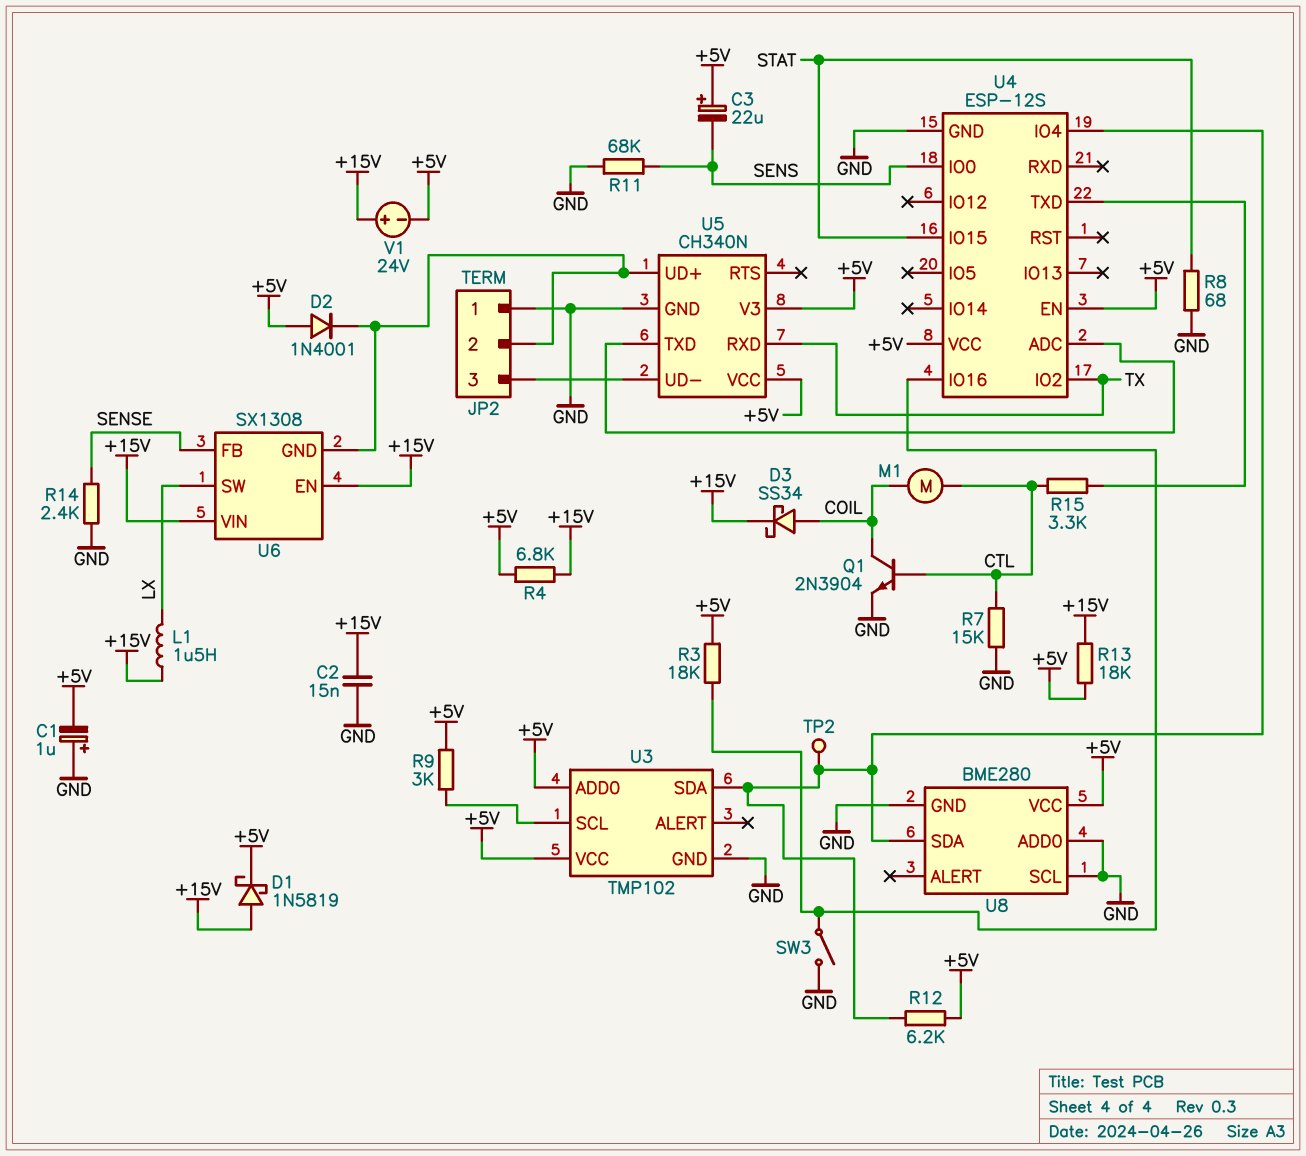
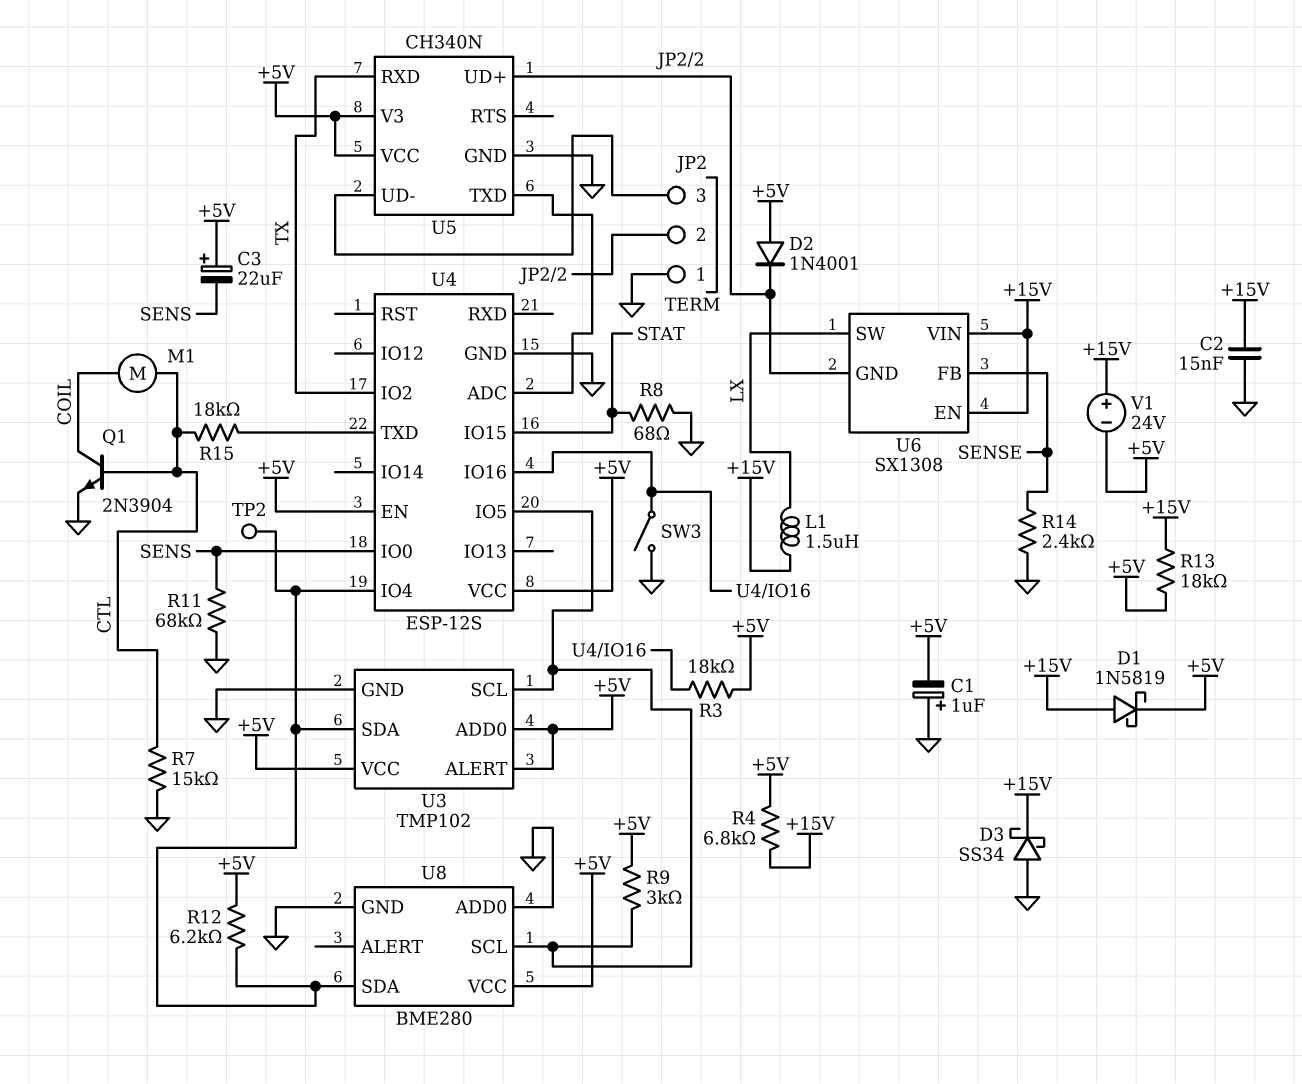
D3: schottky SS34 (A COIL, K +15V) -> schottky SS34 (A GND, K +15V)
R15: 3.3k (CTL, U4/TXD) -> 18k (CTL, U4/TXD)
U3 pin ALERT: none -> +5V
U4 pin IO5: none -> U3/SCL
U8 pin SCL: GND -> U3/SCL

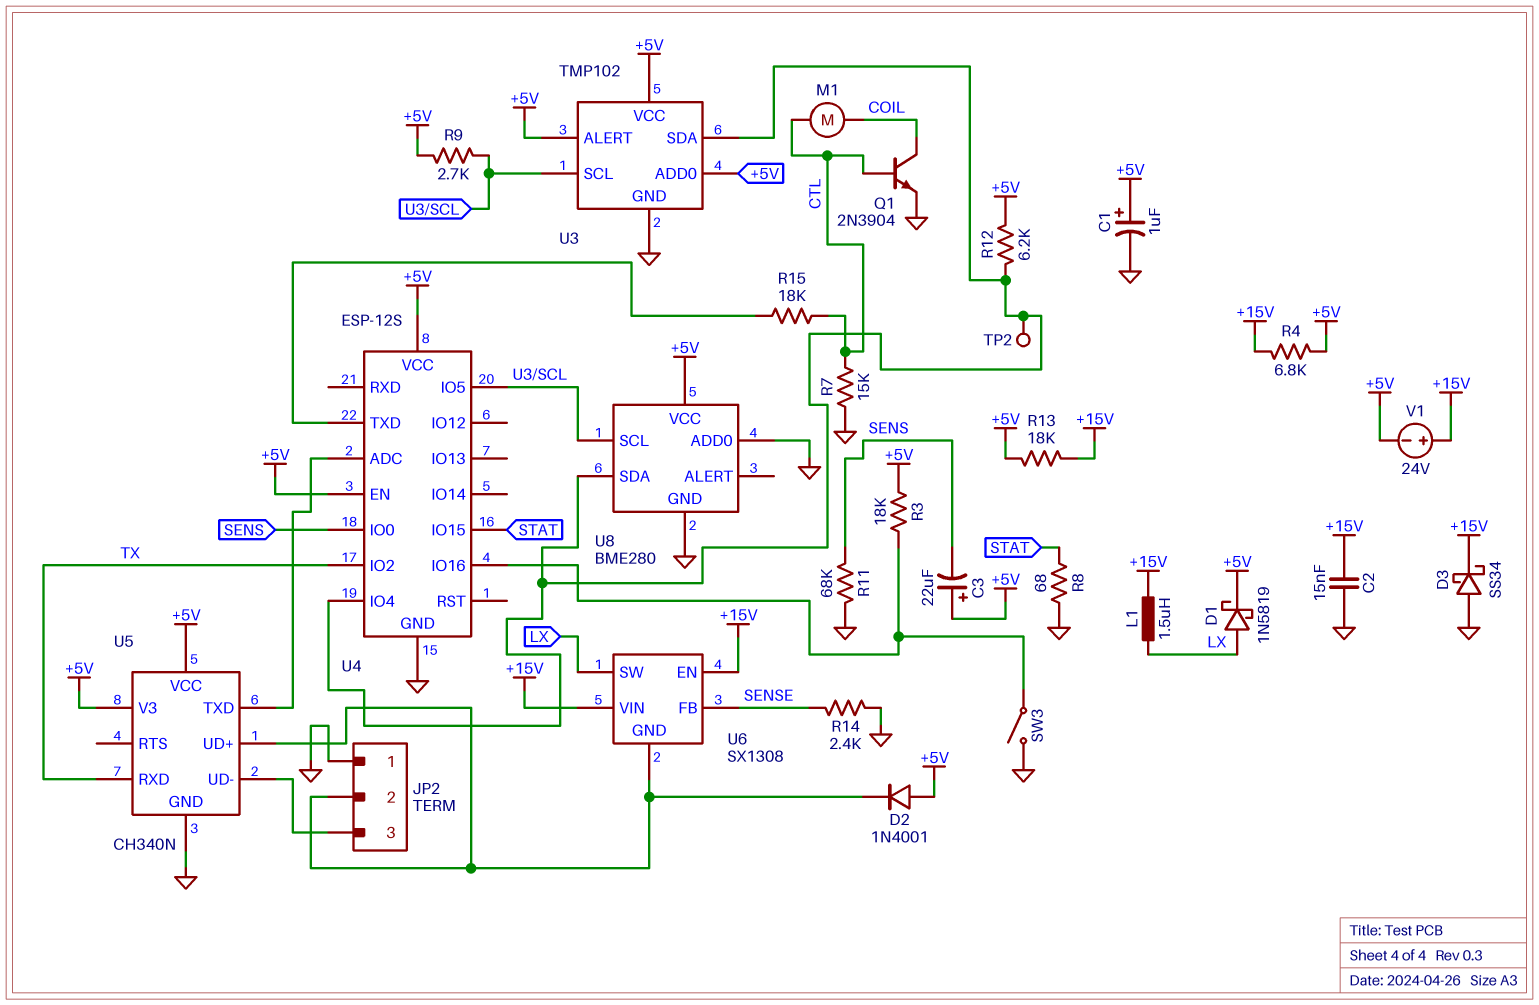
C1: 1uF (plus GND, minus +5V) -> 1uF (plus +5V, minus GND)
D1: schottky 1N5819 (A +15V, K +5V) -> schottky 1N5819 (A LX, K +5V)
R9: 3k (+5V, U3/SCL) -> 2.7k (+5V, U3/SCL)

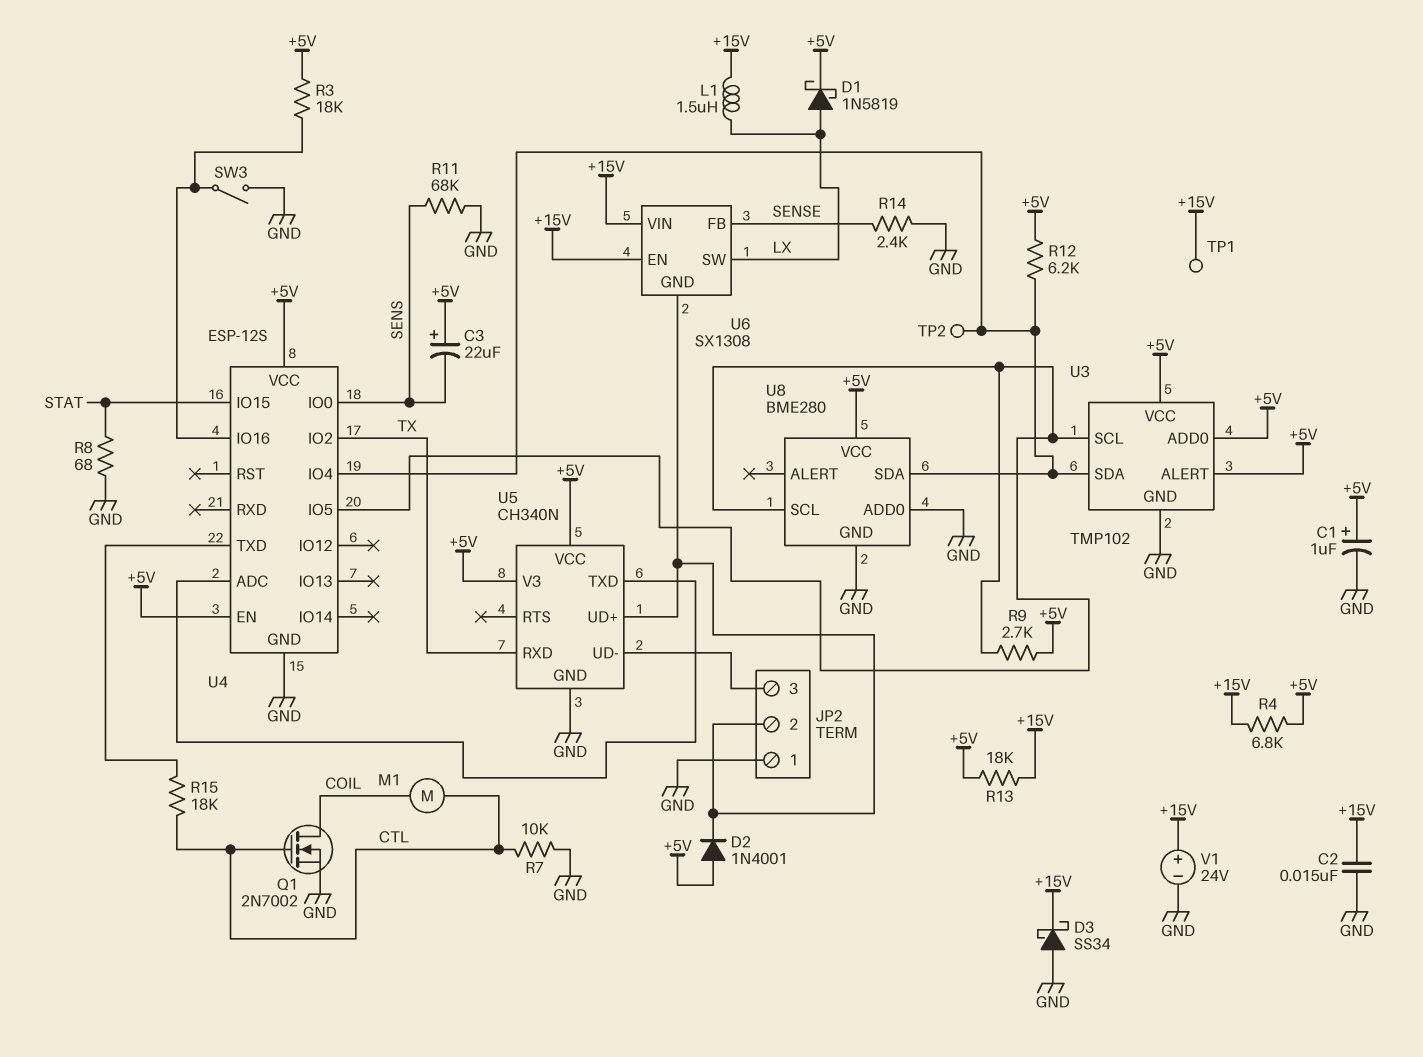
Q1: NPN 2N3904 (B CTL, C COIL, E GND) -> NMOS 2N7002 (G CTL, D COIL, S GND)
R7: 15k (CTL, GND) -> 10k (CTL, GND)
TP1: none -> test point (+15V)
V1: 24V (plus +15V, minus +5V) -> 24V (plus +15V, minus GND)

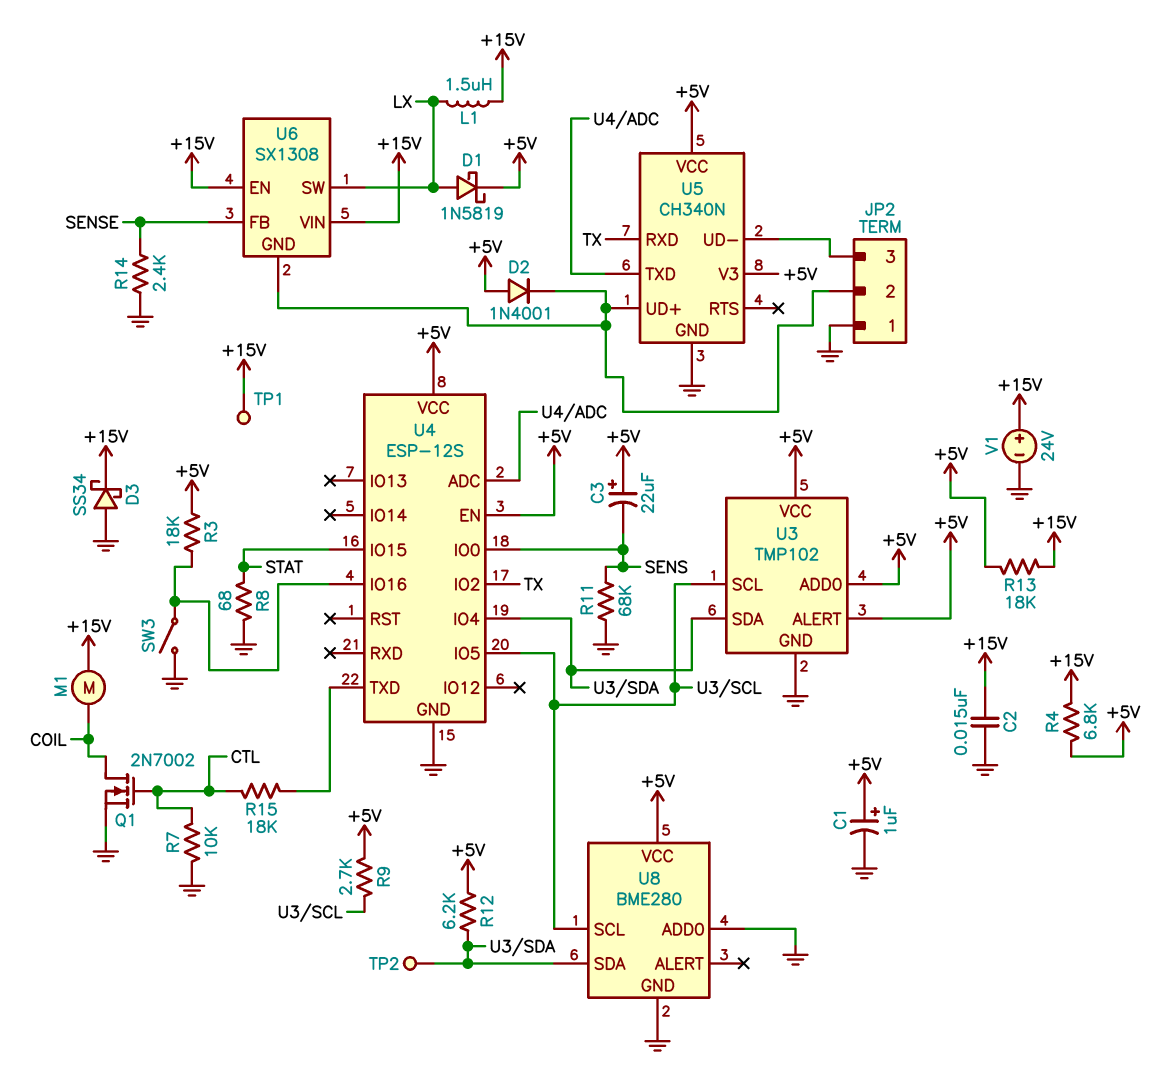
M1: motor (COIL, CTL) -> motor (+15V, COIL)

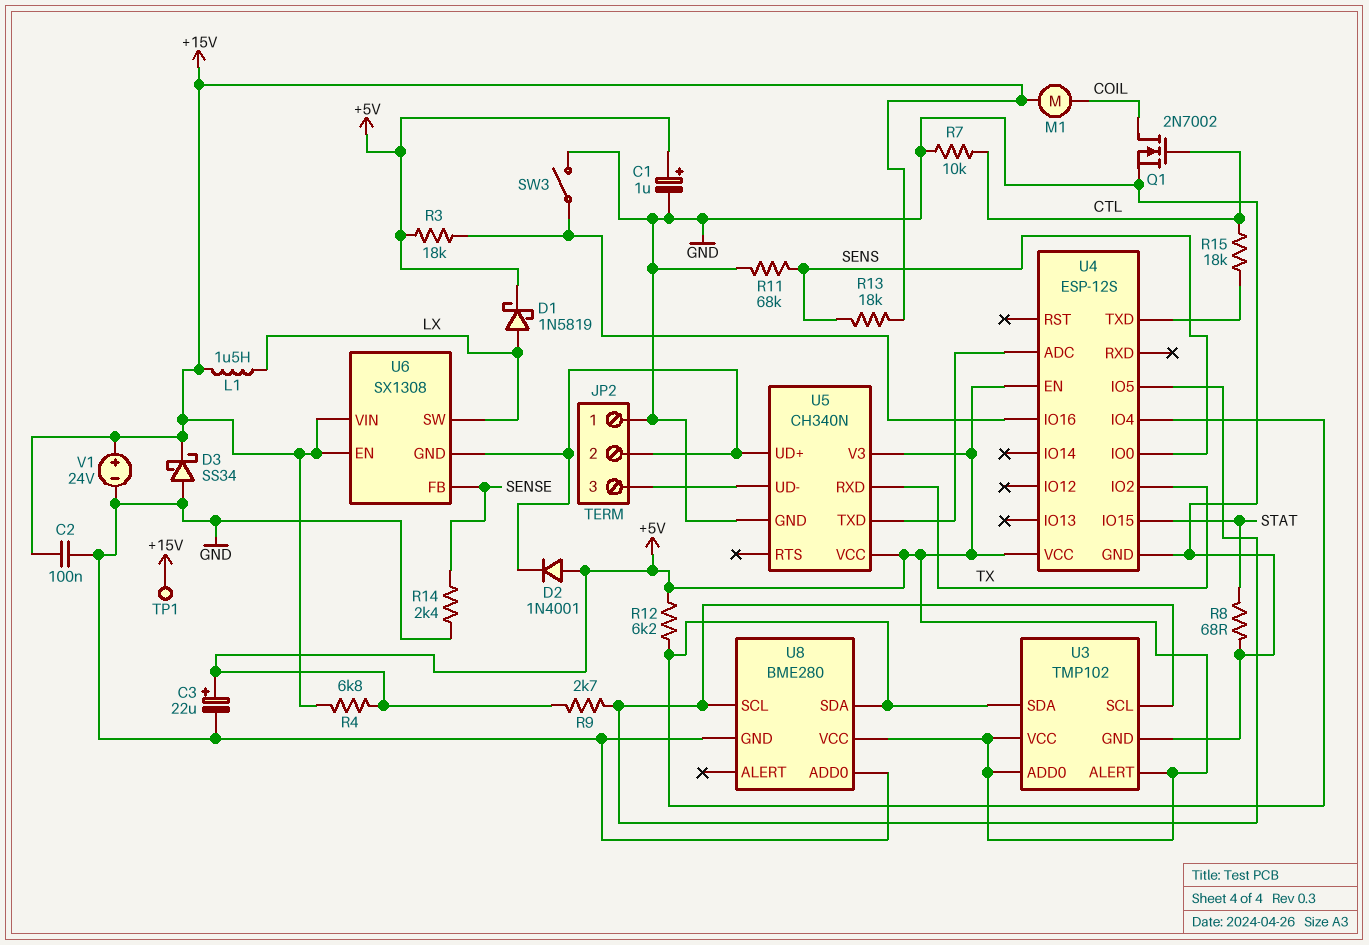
C2: 15nF (+15V, GND) -> 100nF (+15V, GND)
C3: 22uF (plus +5V, minus SENS) -> 22uF (plus +5V, minus GND)
R13: 18k (+5V, +15V) -> 18k (+15V, SENS)
TP2: test point (U3/SDA) -> none

